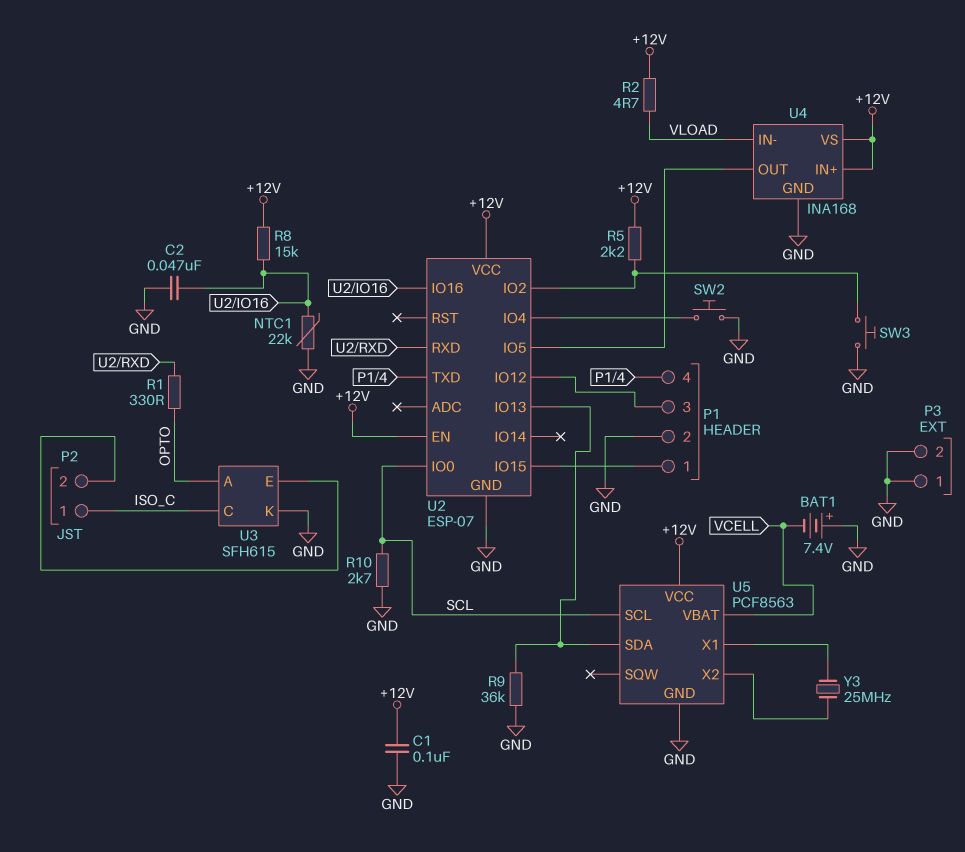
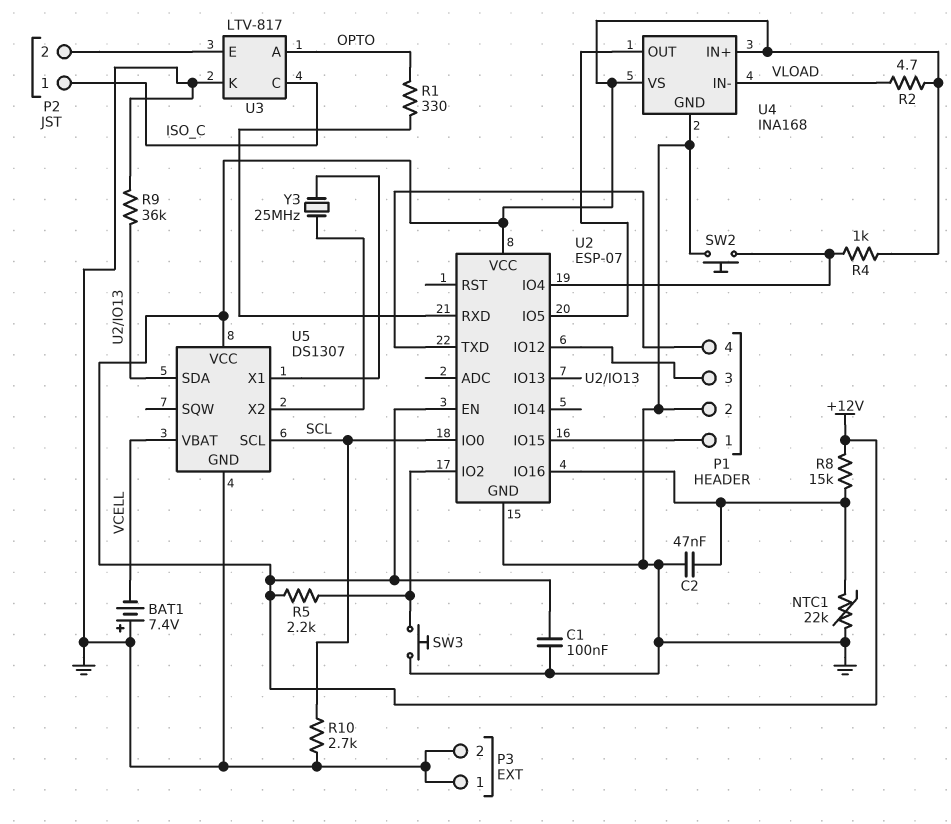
R4: none -> 1k (+12V, U2/IO4)
U3: SFH615 -> LTV-817
U5: PCF8563 -> DS1307

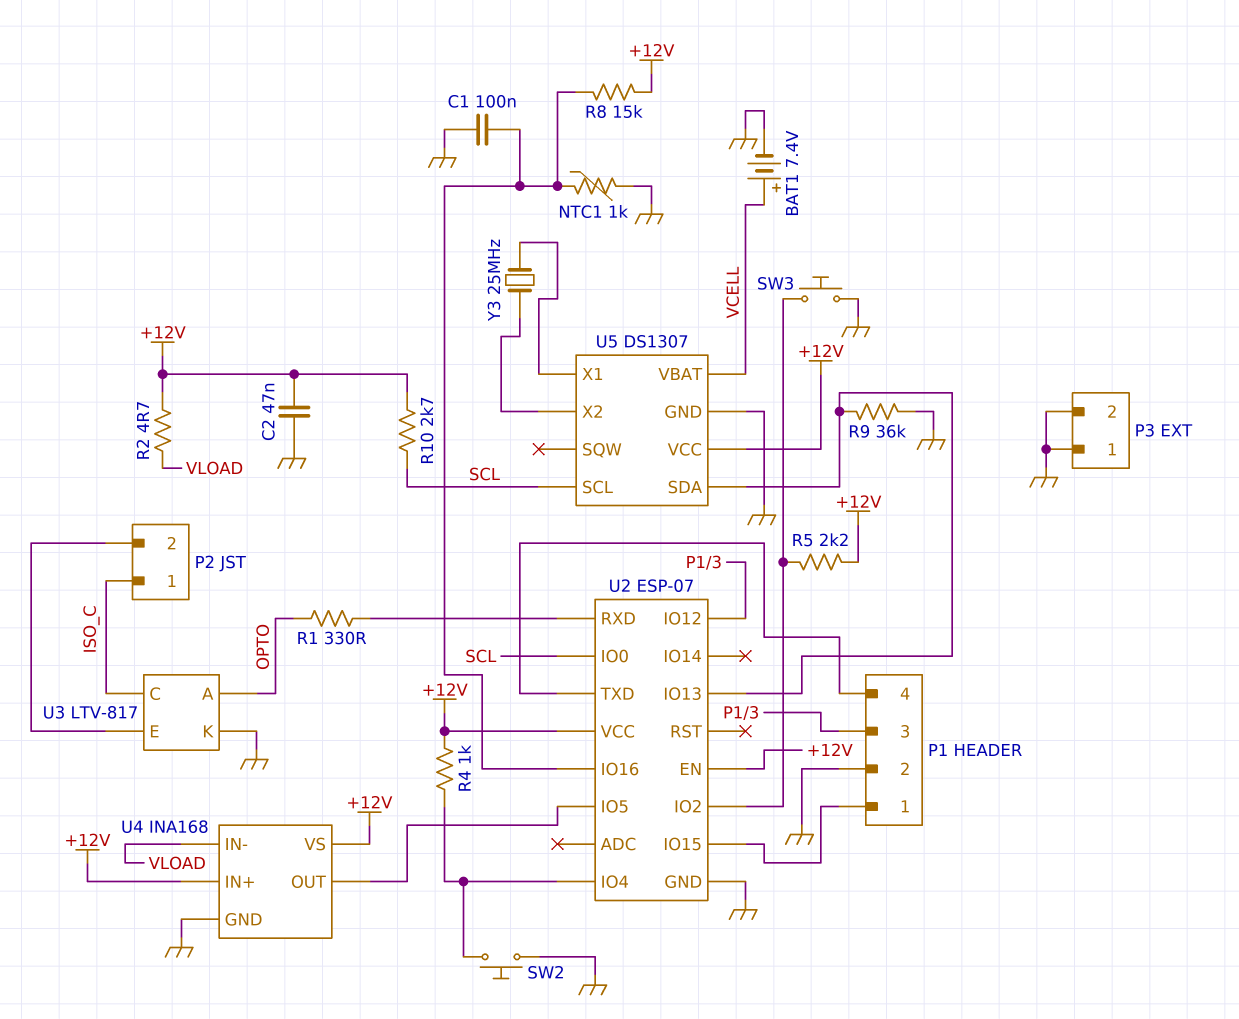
BAT1: 7.4V (plus GND, minus VCELL) -> 7.4V (plus VCELL, minus GND)
C1: 100nF (+12V, GND) -> 100nF (GND, U2/IO16)
C2: 47nF (GND, U2/IO16) -> 47nF (+12V, GND)
NTC1: 22k (GND, U2/IO16) -> 1k (GND, U2/IO16)
R10: 2.7k (GND, SCL) -> 2.7k (+12V, SCL)

